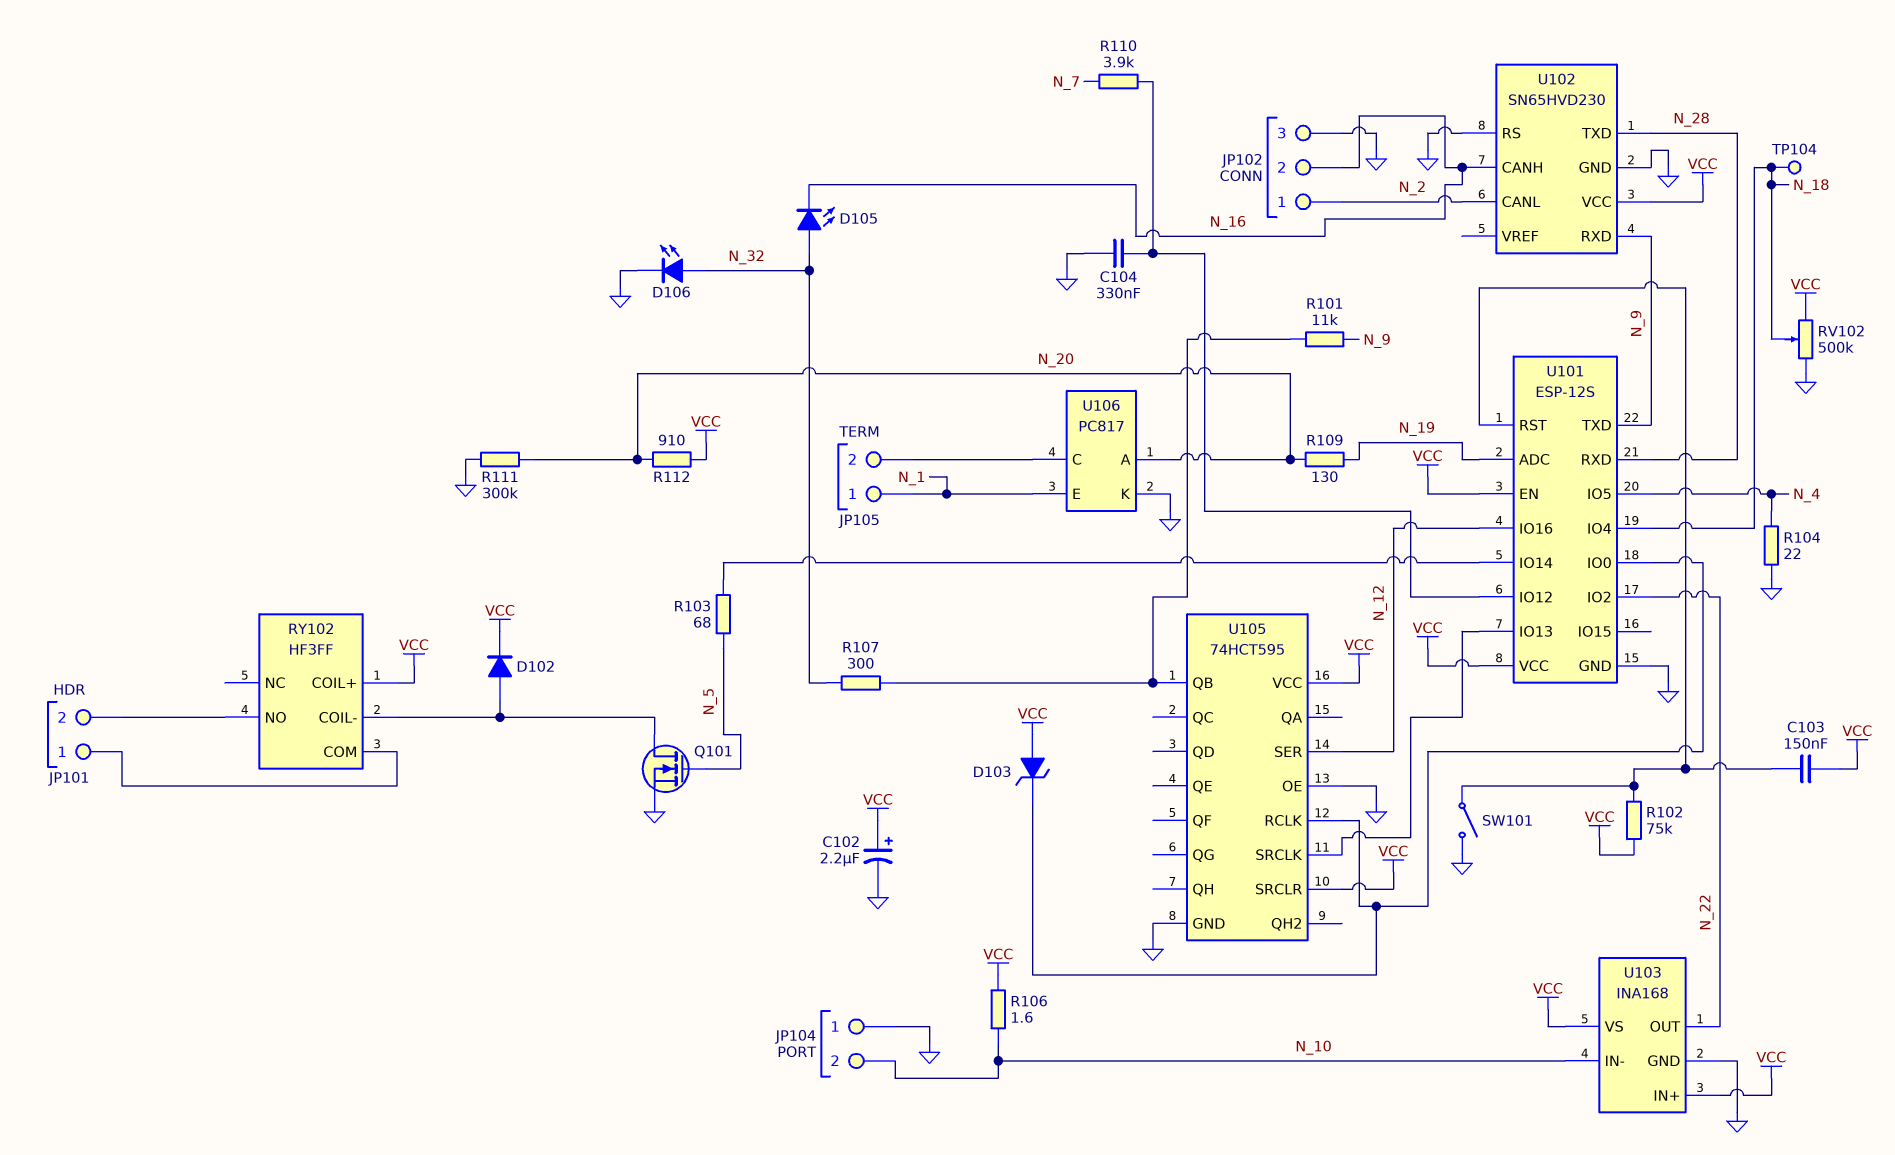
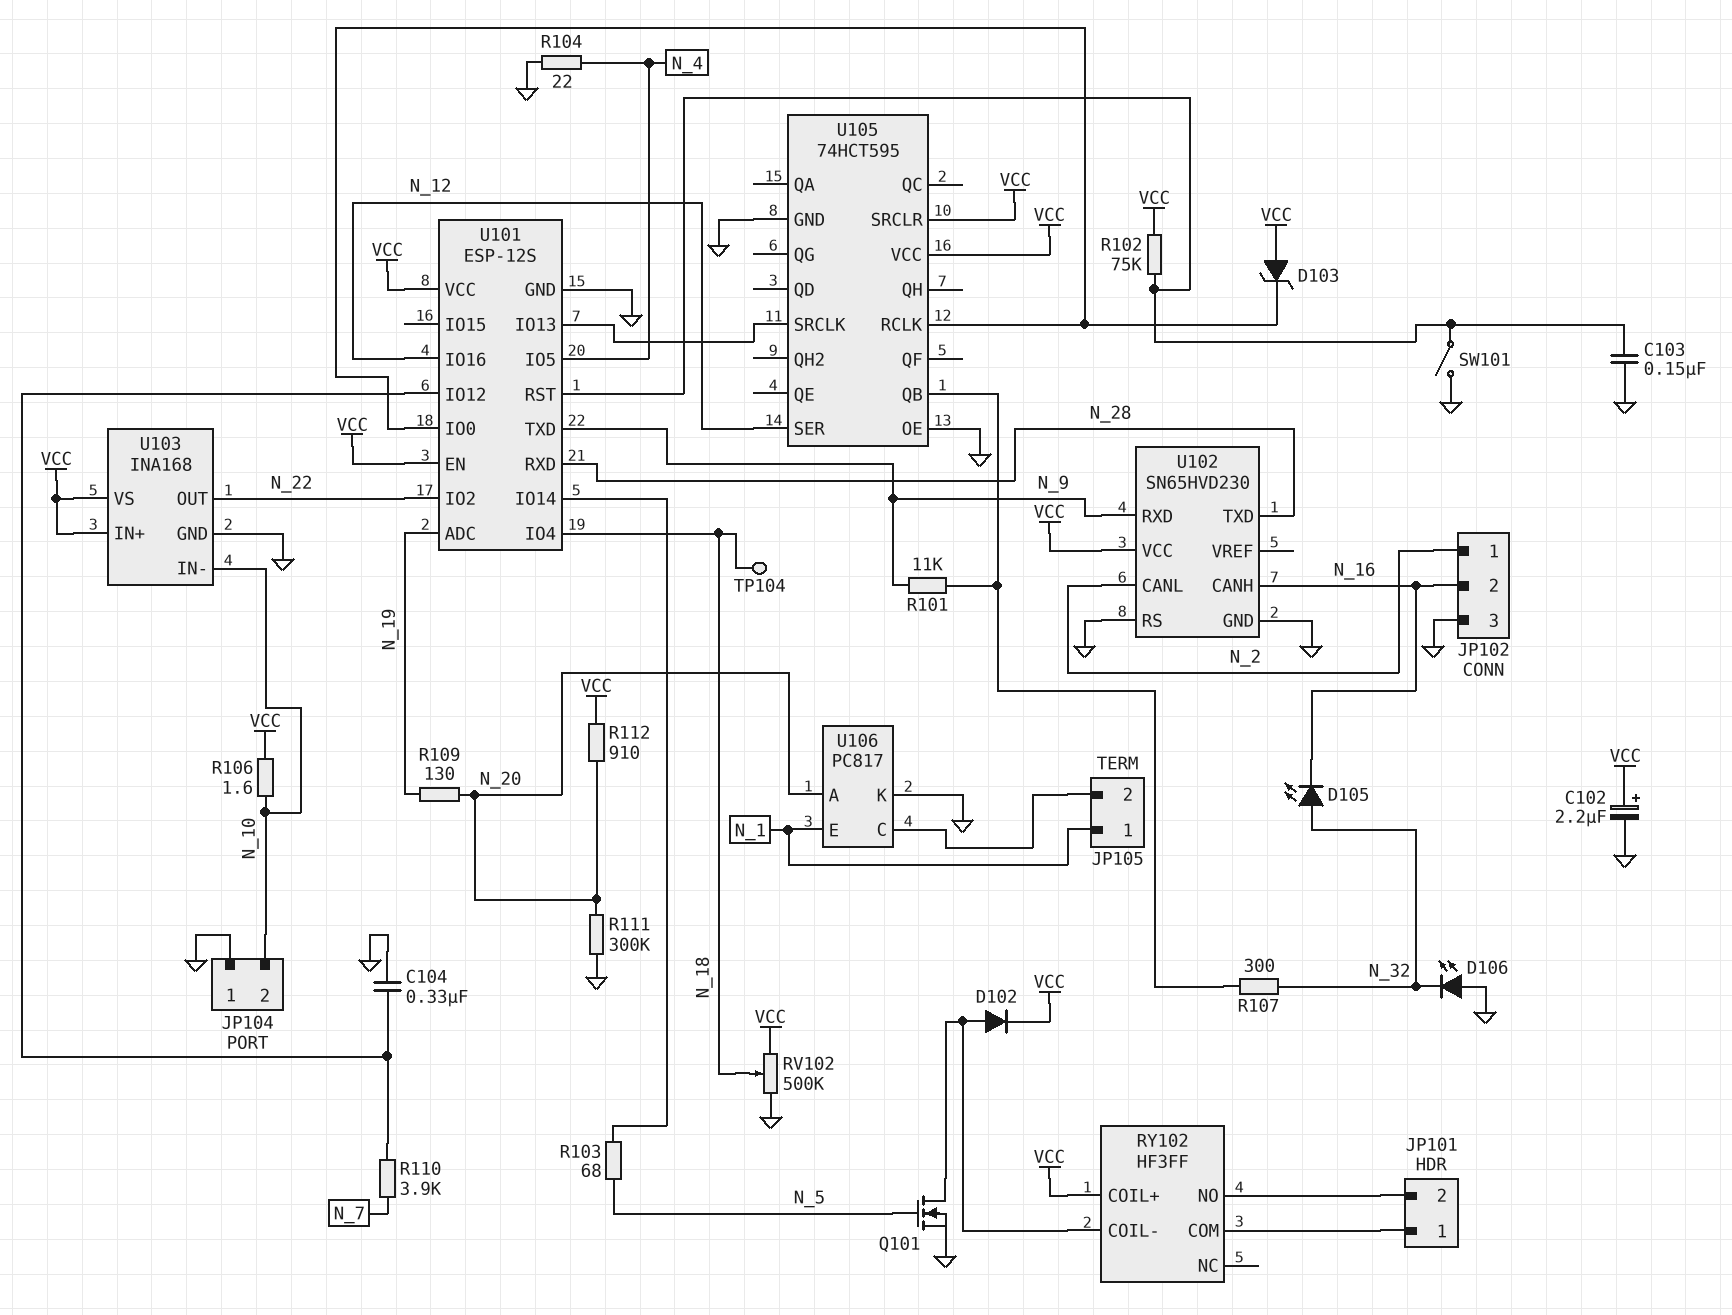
C103: 150nF (U101/RST, VCC) -> 150nF (GND, U101/RST)
D106: LED (A N_32, K GND) -> LED (A GND, K N_32)

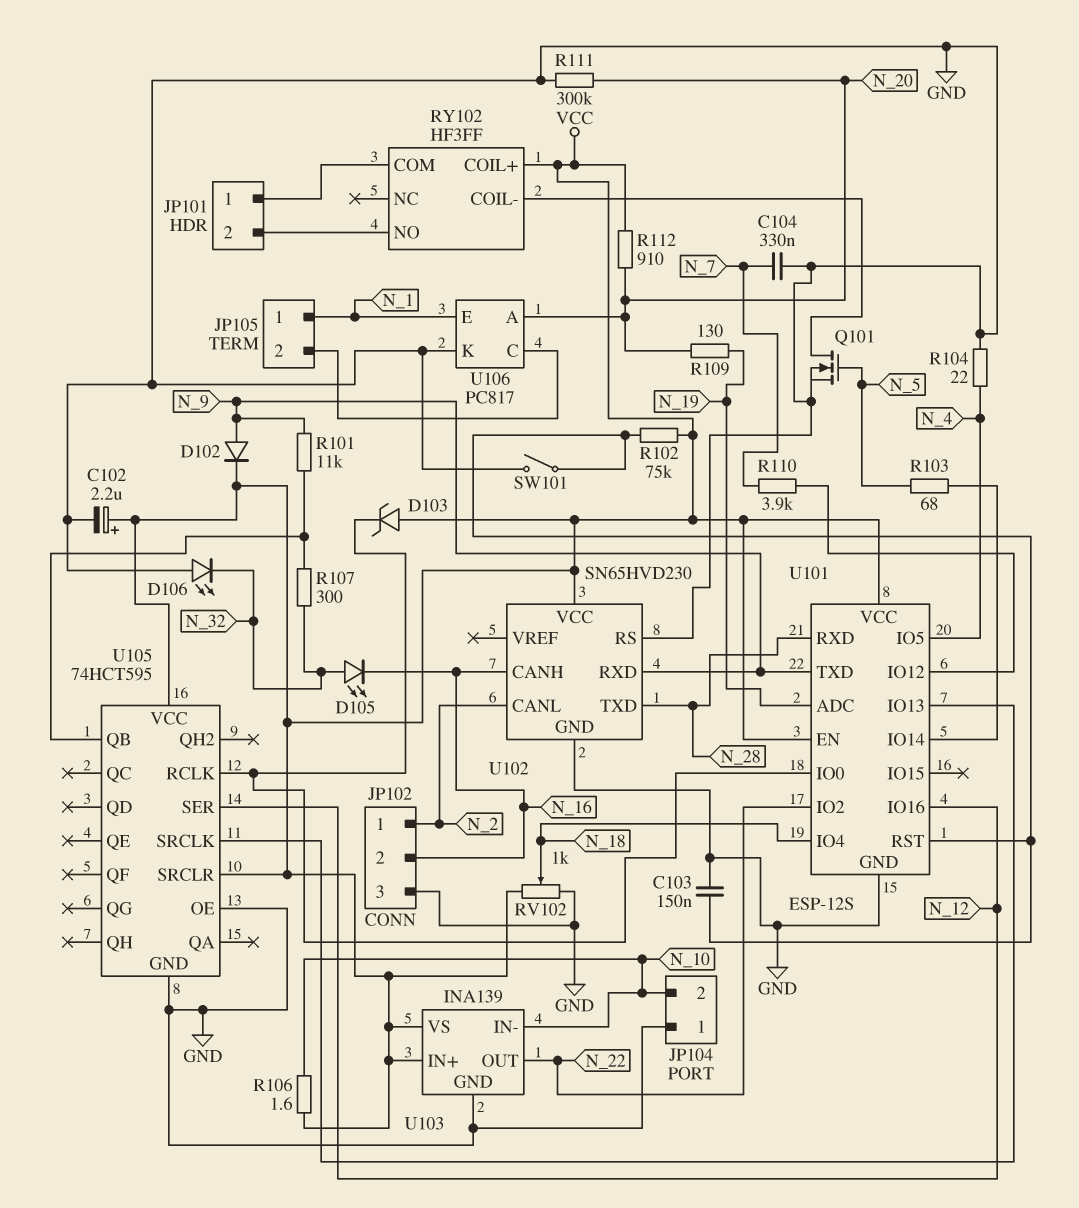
C104: 330nF (GND, U101/IO12) -> 330nF (GND, N_7)
D102: diode (A RY102/COIL-, K VCC) -> diode (A N_9, K VCC)
RV102: 500k (GND, VCC, wiper N_18) -> 1k (GND, VCC, wiper N_18)
TP104: test point (N_18) -> none
U103: INA168 -> INA139

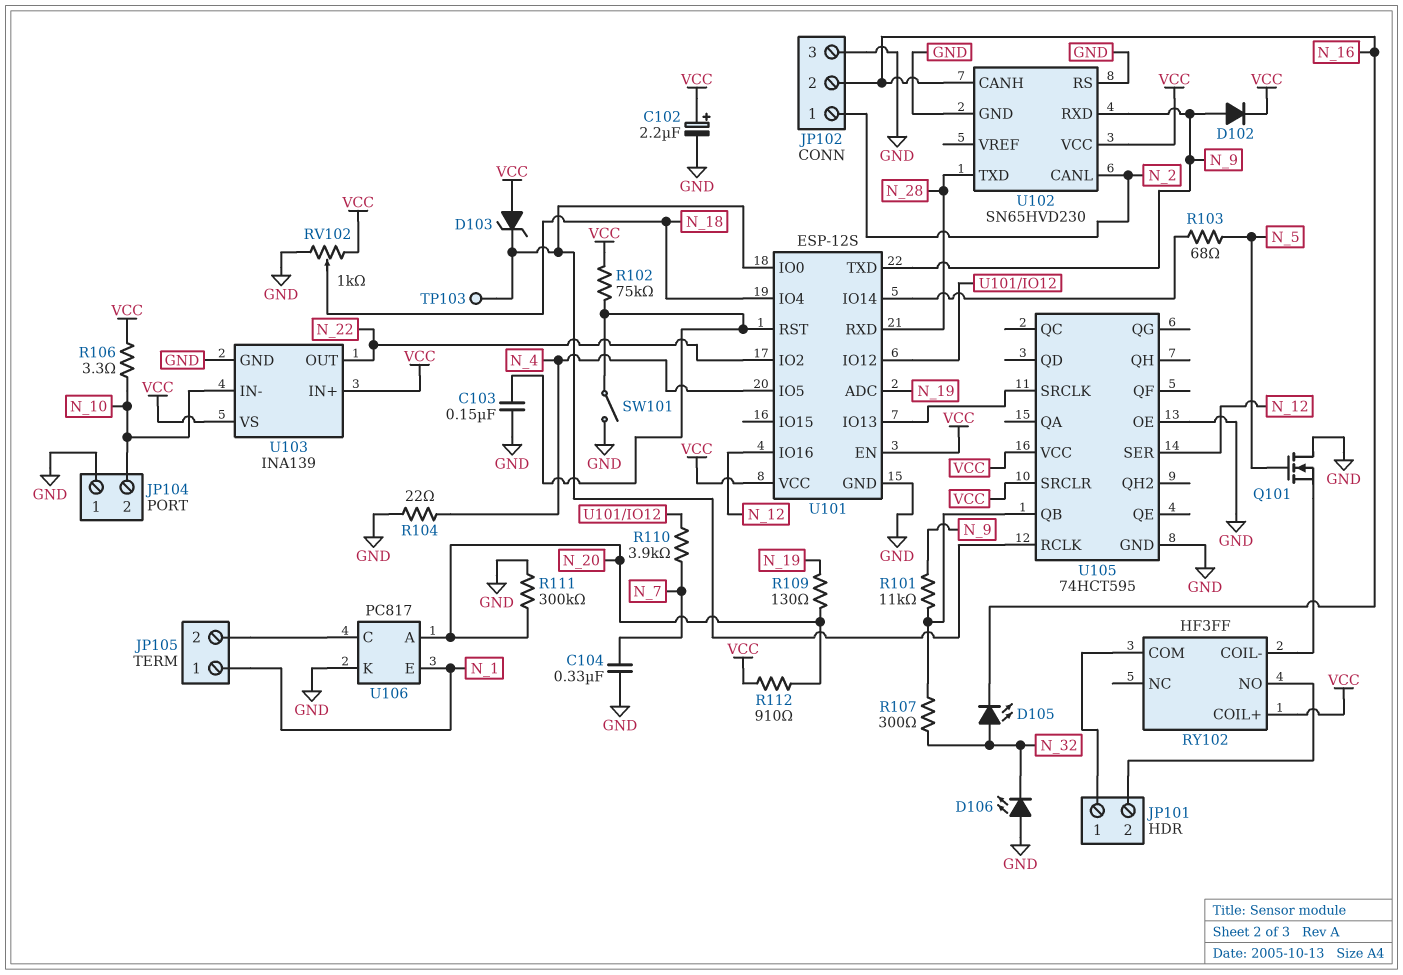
Q101: NMOS (G N_5, D RY102/COIL-, S GND) -> NMOS (G N_5, D GND, S RY102/COIL-)
R106: 1.6 (N_10, VCC) -> 3.3 (N_10, VCC)
TP103: none -> test point (U101/IO0)

